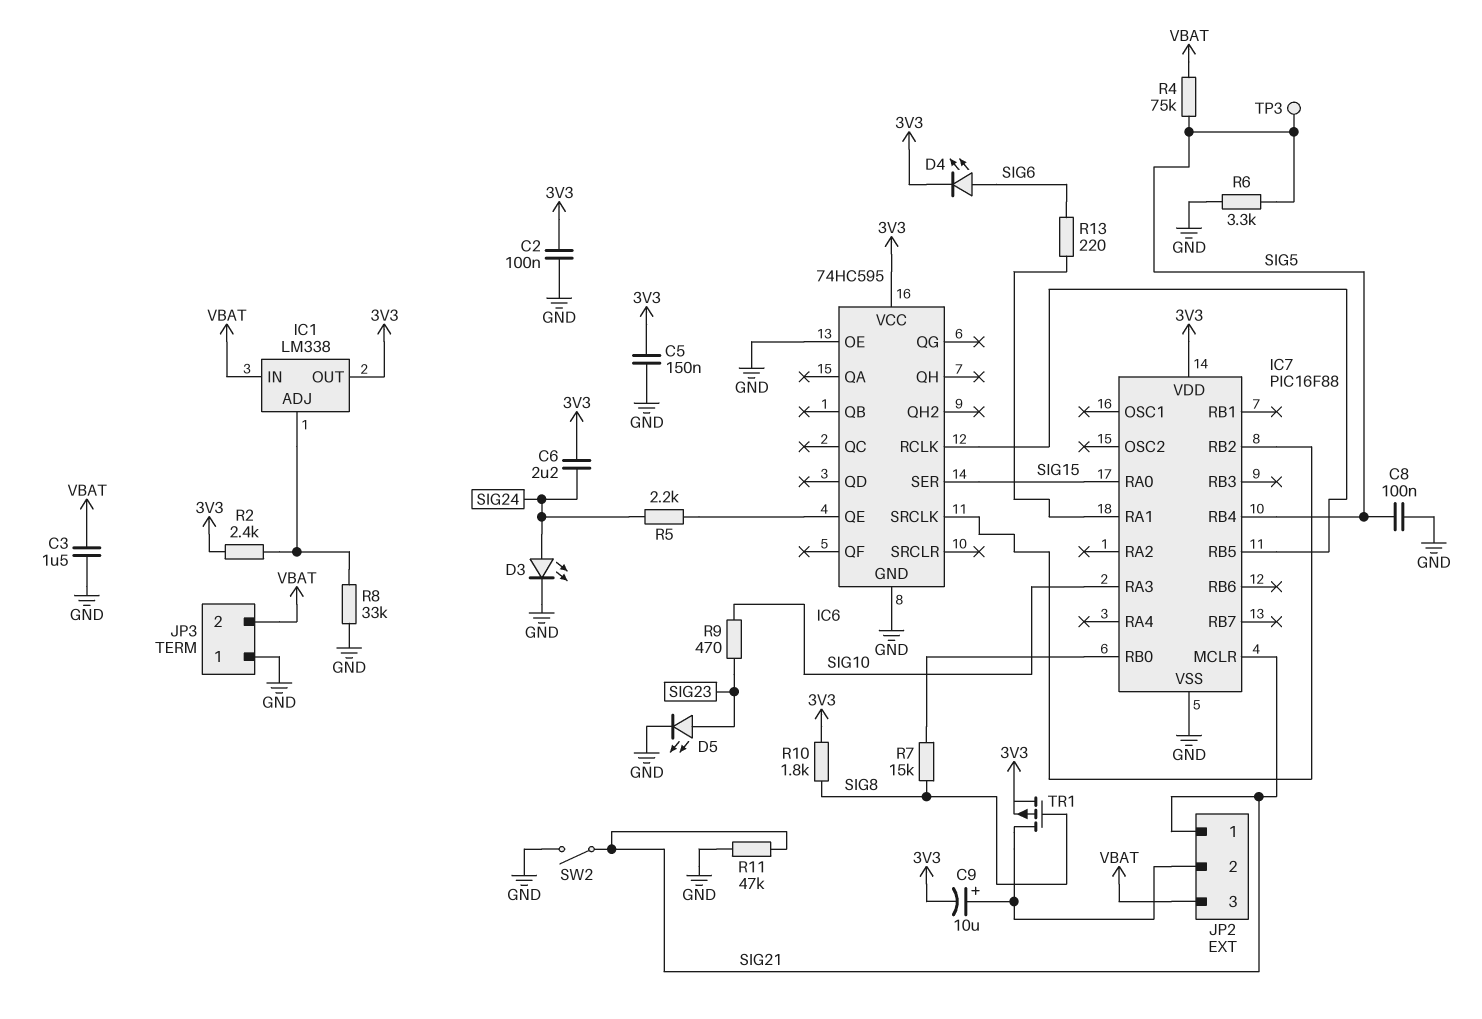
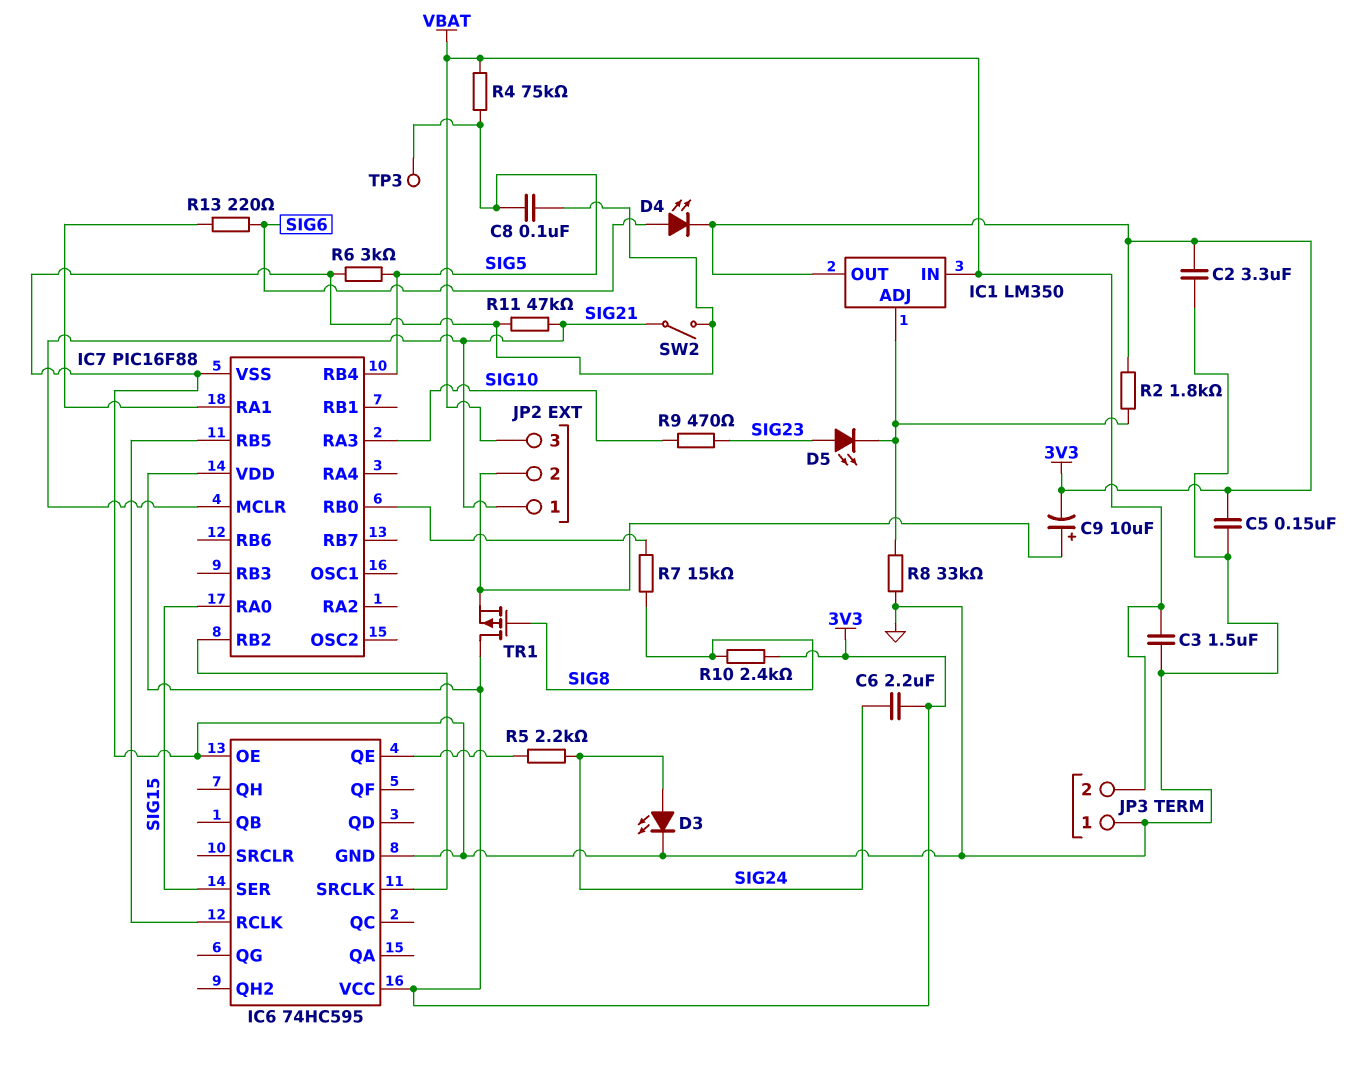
C2: 100nF (3V3, GND) -> 3.3uF (3V3, GND)
D5: LED (A SIG23, K GND) -> LED (A SIG23, K IC1/ADJ)
IC1: LM338 -> LM350
R2: 2.4k (3V3, IC1/ADJ) -> 1.8k (3V3, IC1/ADJ)
R6: 3.3k (GND, SIG5) -> 3k (GND, SIG5)
R10: 1.8k (3V3, SIG8) -> 2.4k (3V3, SIG8)
TR1: PMOS (G SIG8, D JP2/2, S 3V3) -> PMOS (G SIG8, D 3V3, S JP2/2)

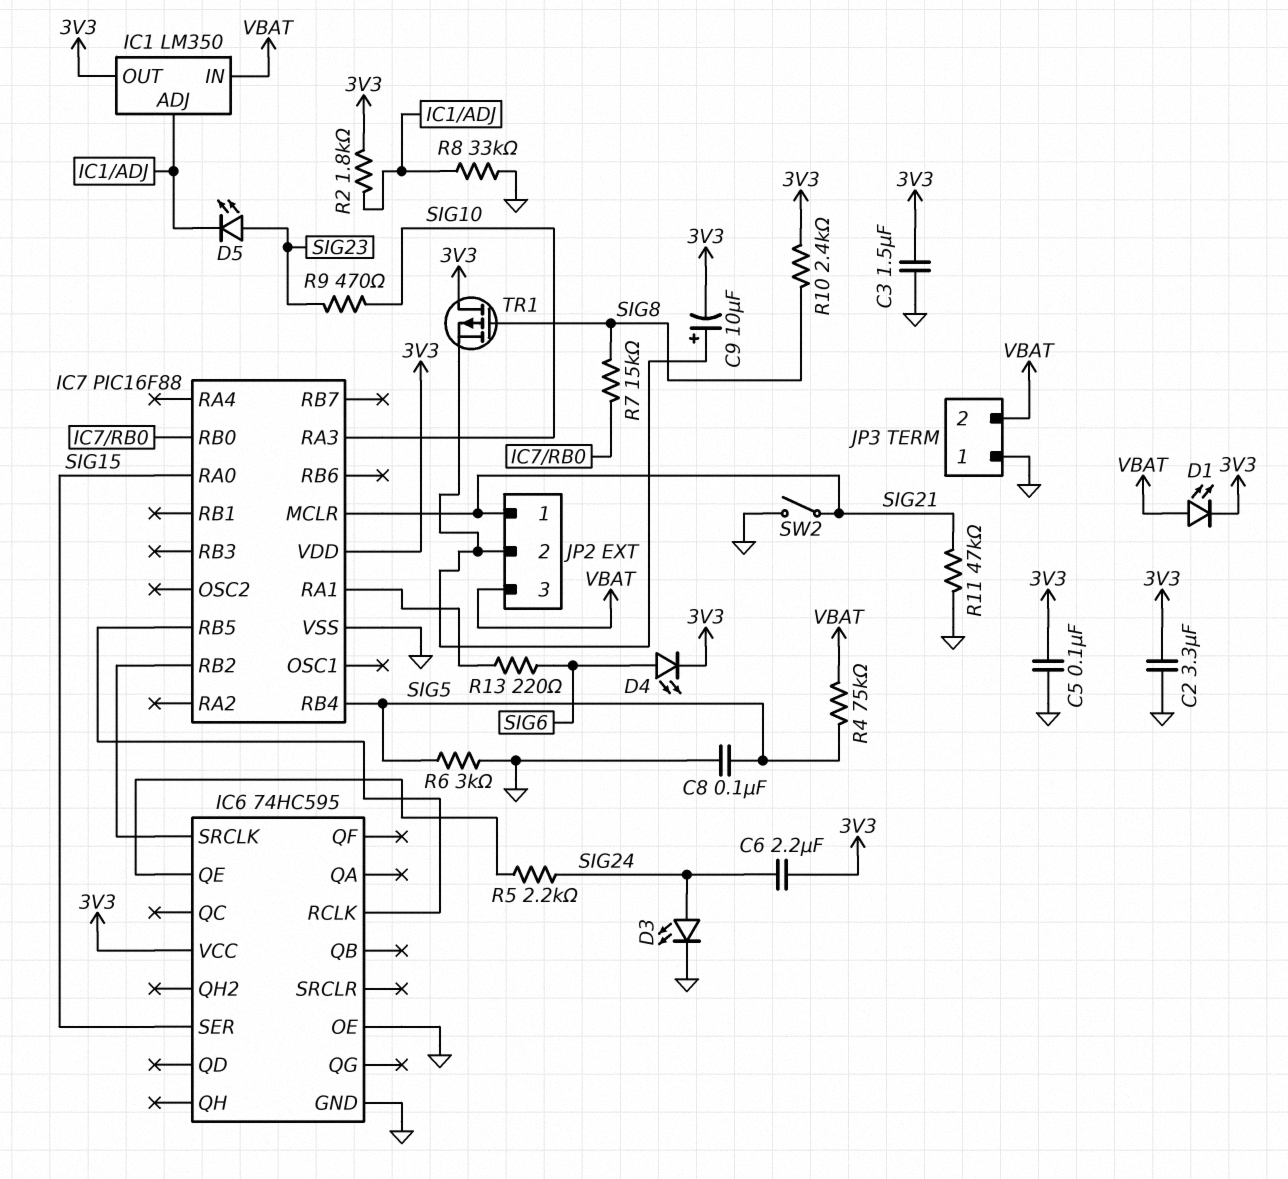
C3: 1.5uF (GND, VBAT) -> 1.5uF (3V3, GND)
C5: 150nF (3V3, GND) -> 100nF (3V3, GND)
D1: none -> LED (A VBAT, K 3V3)
TP3: test point (SIG5) -> none

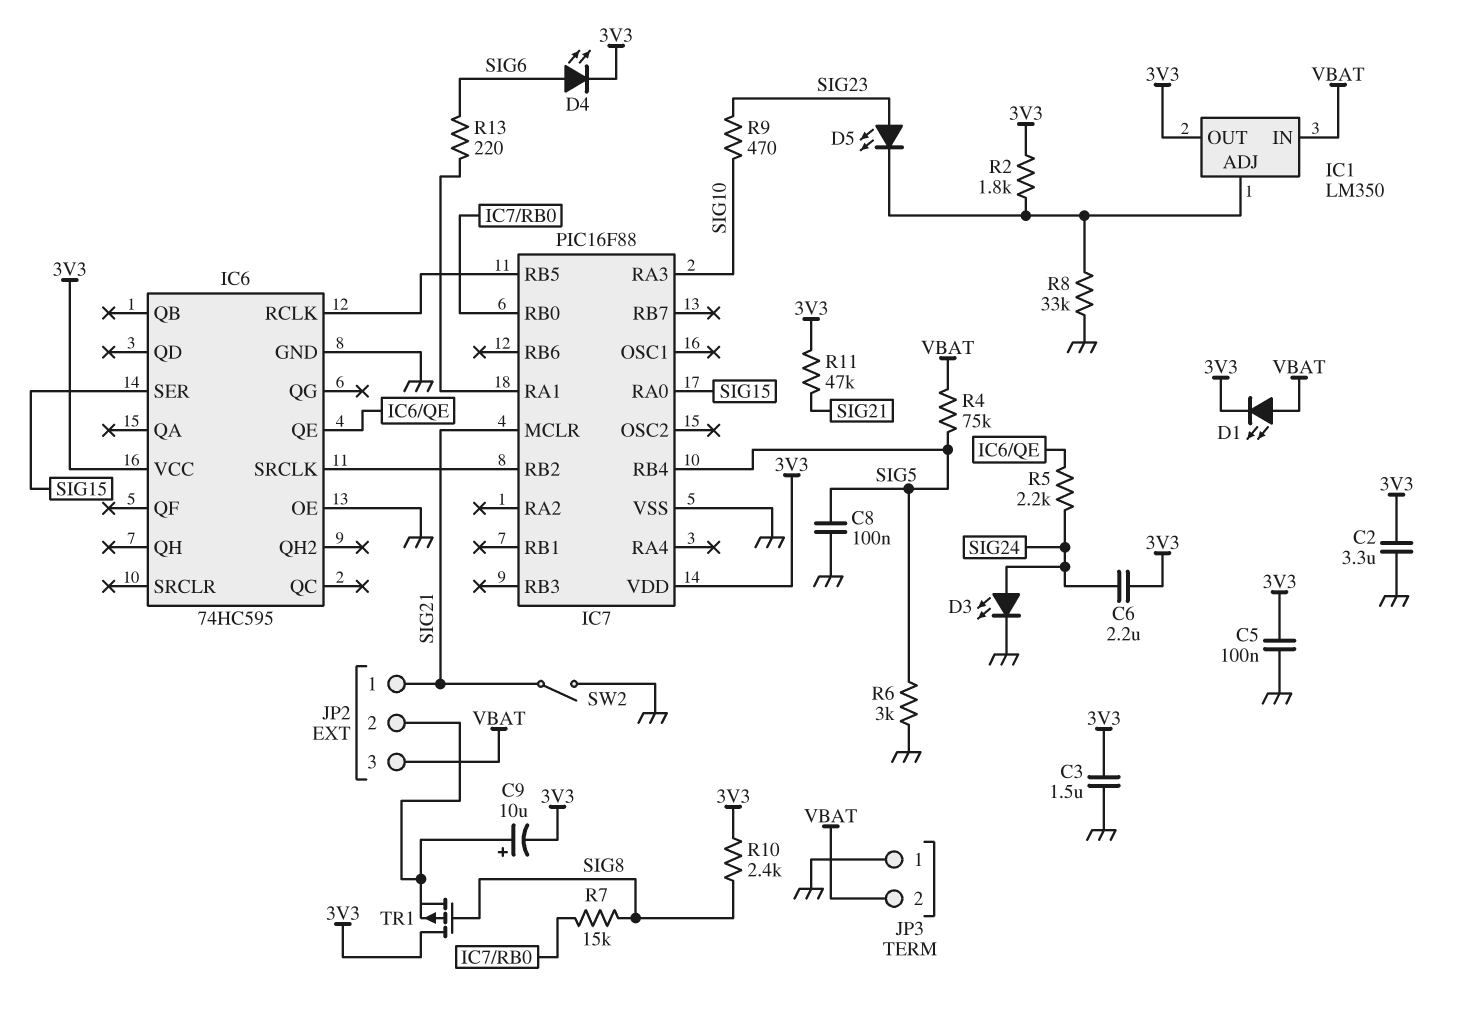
R11: 47k (GND, SIG21) -> 47k (3V3, SIG21)

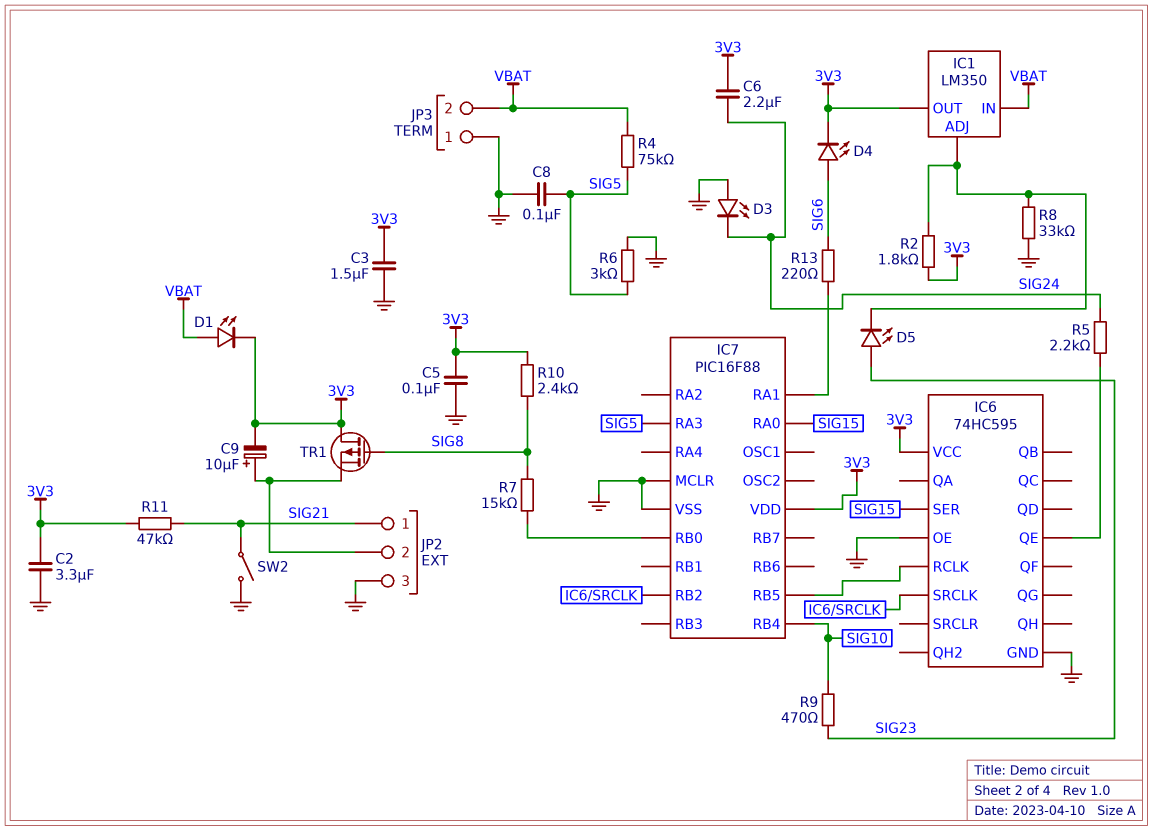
D3: LED (A SIG24, K GND) -> LED (A GND, K SIG24)
IC7 pin MCLR: SIG21 -> GND
IC7 pin RA3: SIG10 -> SIG5
IC7 pin RB4: SIG5 -> SIG10
JP2 pin 3: VBAT -> GND

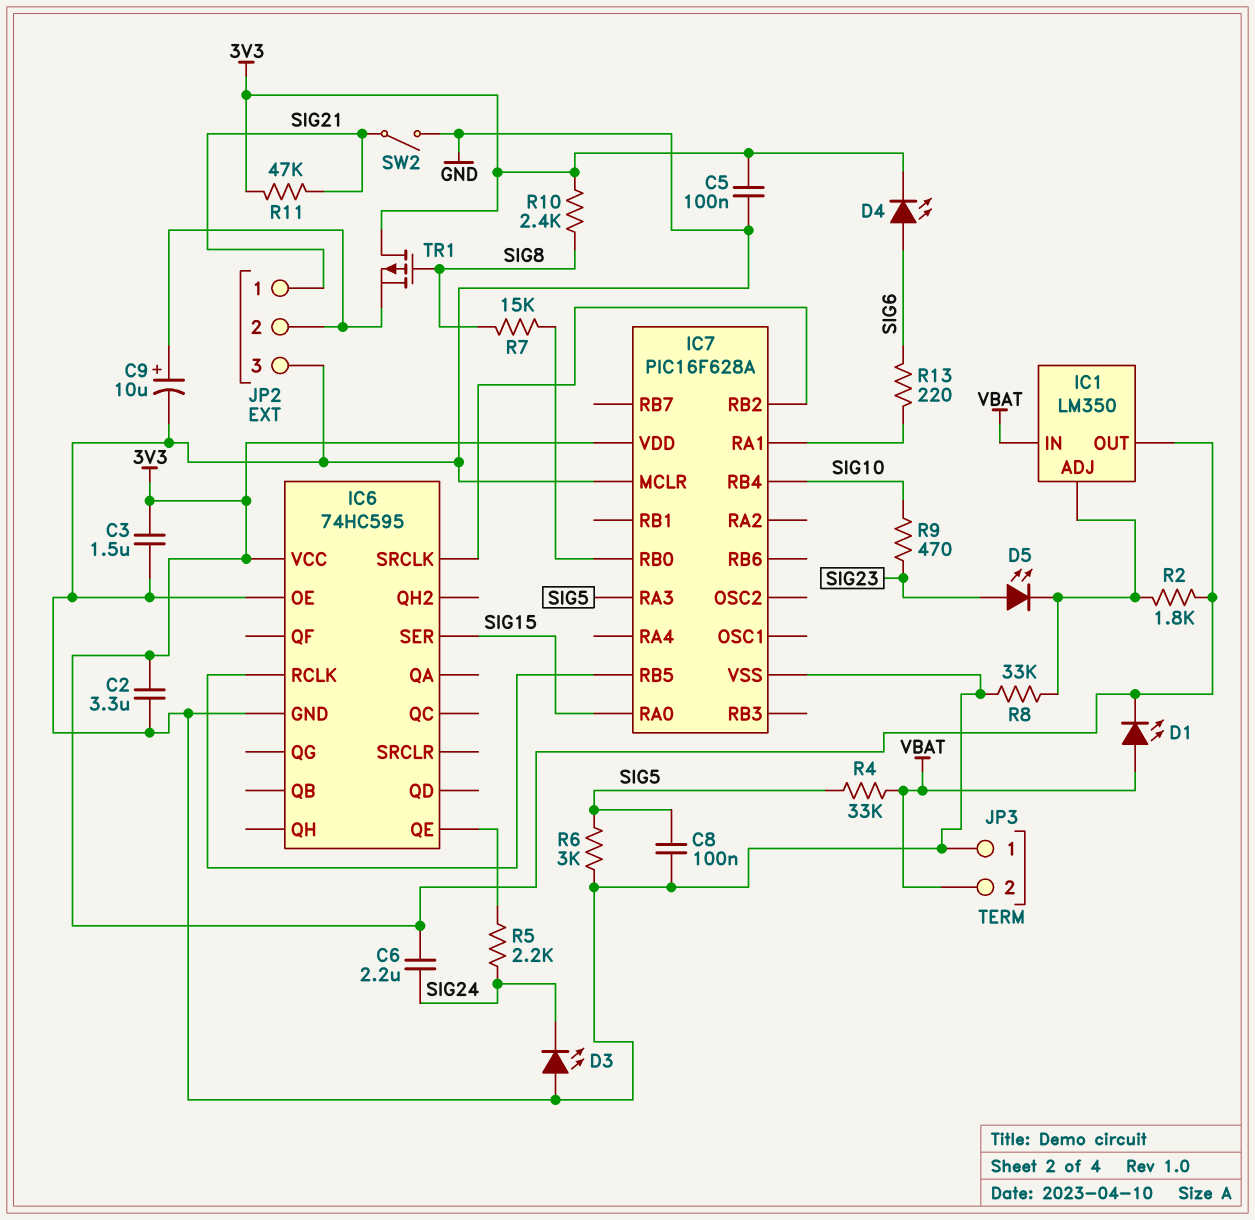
C9: 10uF (plus JP2/2, minus 3V3) -> 10uF (plus JP2/2, minus GND)
IC7: PIC16F88 -> PIC16F628A
R4: 75k (SIG5, VBAT) -> 33k (SIG5, VBAT)

